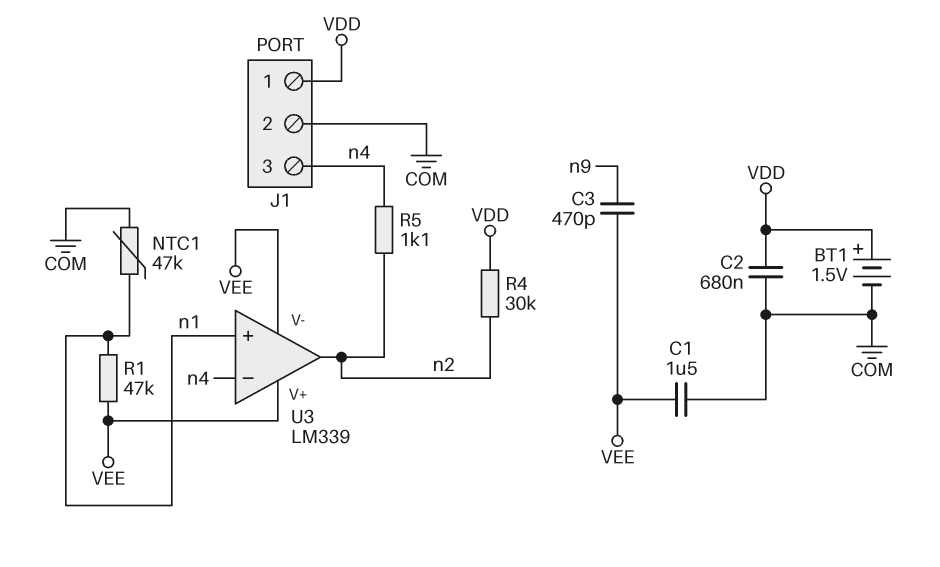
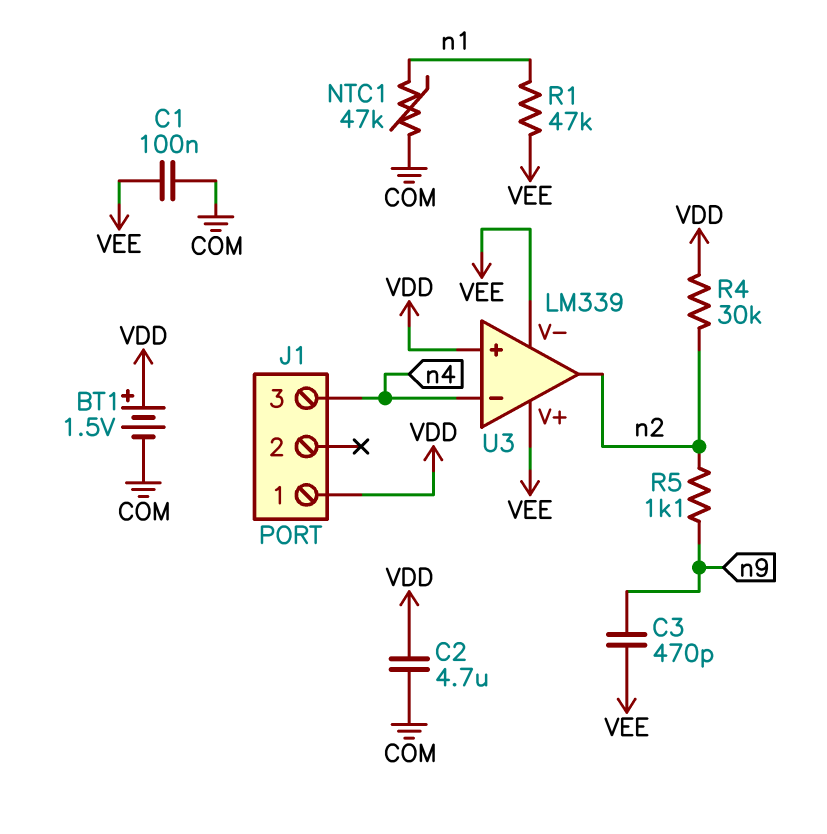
C1: 1.5uF (COM, VEE) -> 100nF (COM, VEE)
C2: 680nF (COM, VDD) -> 4.7uF (COM, VDD)
J1 pin 2: COM -> none
R5: 1.1k (n2, n4) -> 1.1k (n2, n9)
U3 pin in+: n1 -> VDD

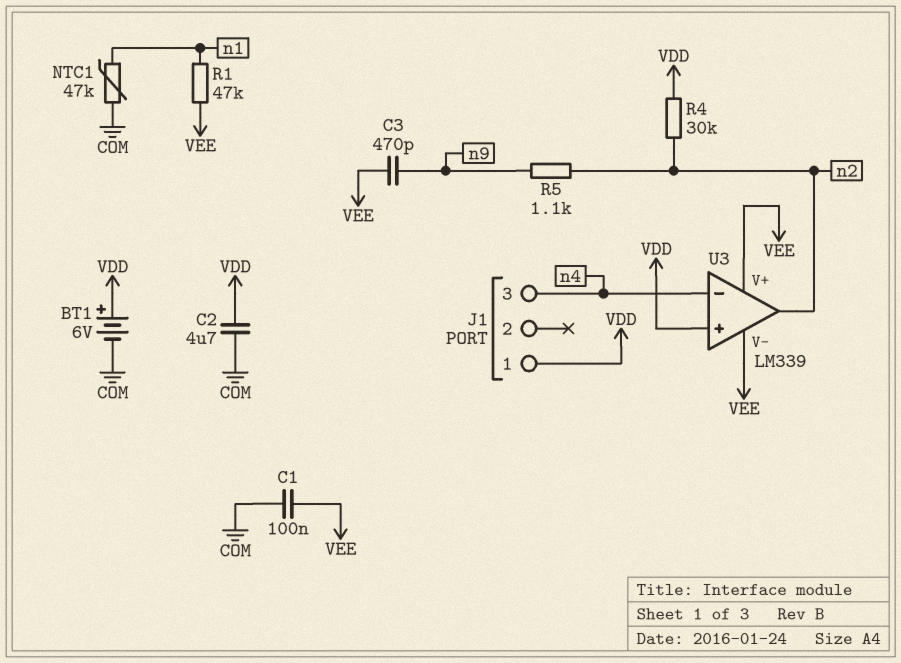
BT1: 1.5V (plus VDD, minus COM) -> 6V (plus VDD, minus COM)

